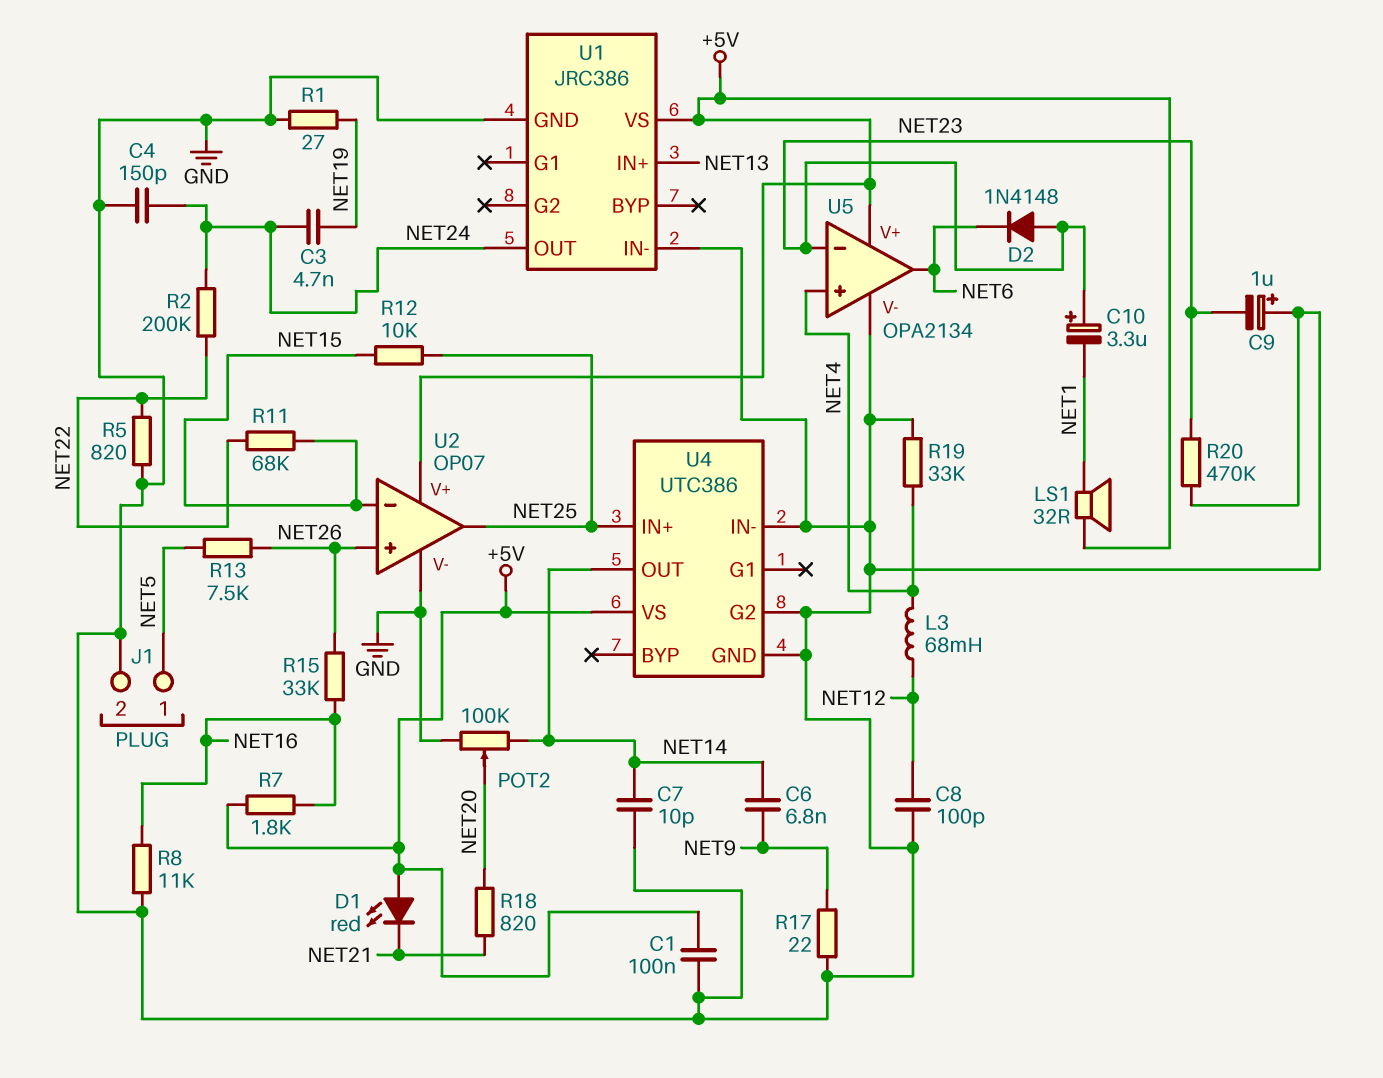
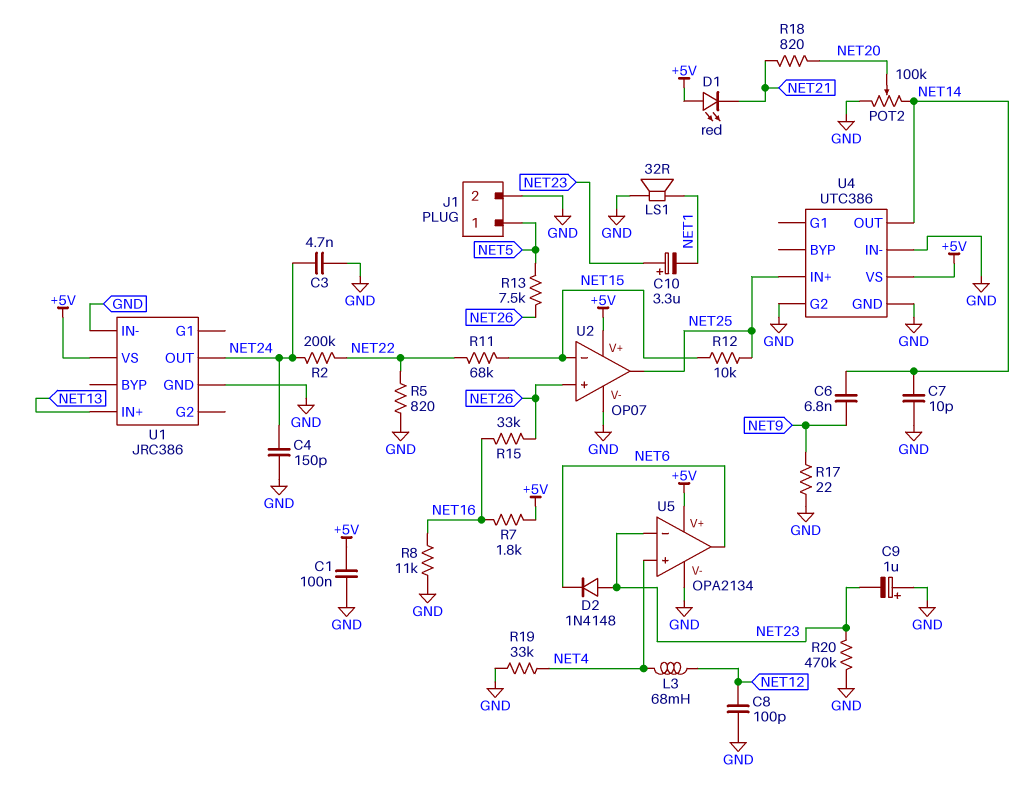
C3: 4.7nF (NET19, NET24) -> 4.7nF (GND, NET24)
LS1: speaker 32R (+5V, NET1) -> speaker 32R (GND, NET1)
R1: 27 (GND, NET19) -> none

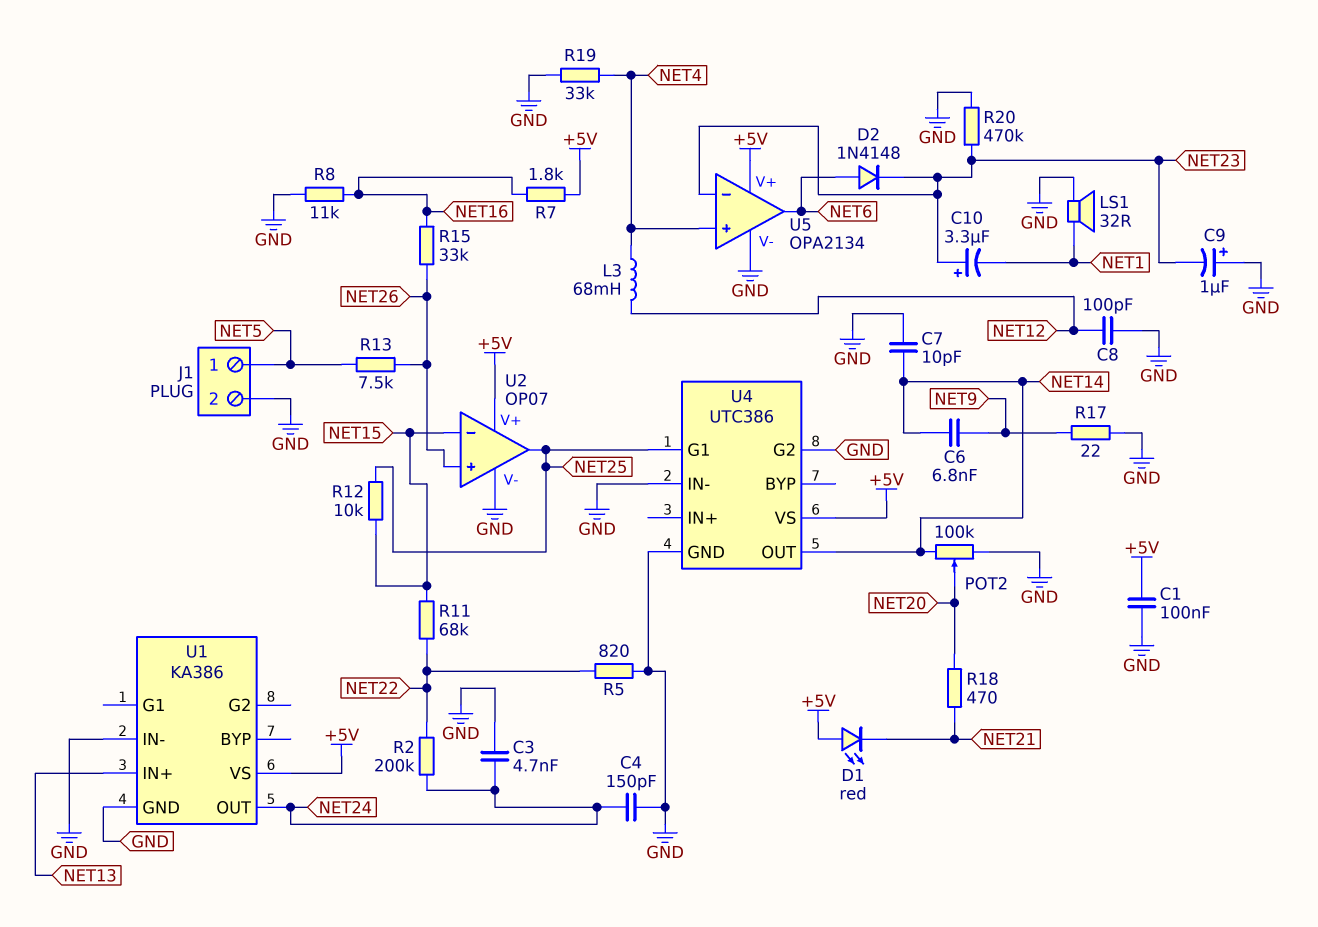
D2: diode 1N4148 (A NET23, K NET6) -> diode 1N4148 (A NET6, K NET23)
R18: 820 (NET20, NET21) -> 470 (NET20, NET21)
U1: JRC386 -> KA386
U4 pin G1: none -> NET25
U4 pin IN+: NET25 -> none

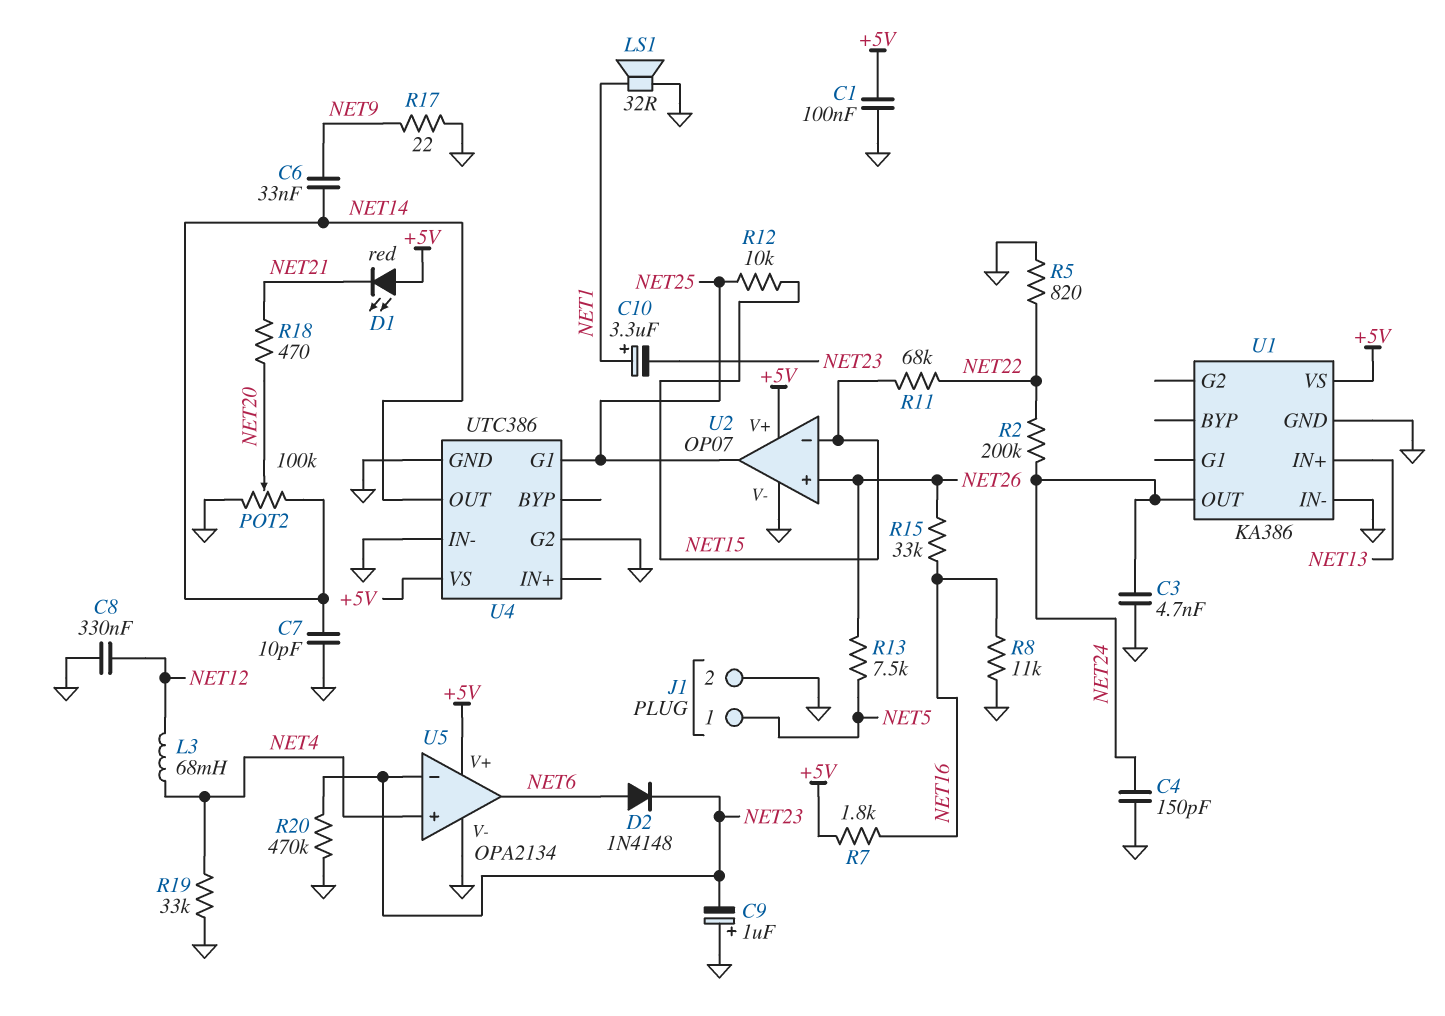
C6: 6.8nF (NET9, NET14) -> 33nF (NET9, NET14)
C8: 100pF (GND, NET12) -> 330nF (GND, NET12)
C10: 3.3uF (plus NET23, minus NET1) -> 3.3uF (plus NET1, minus NET23)

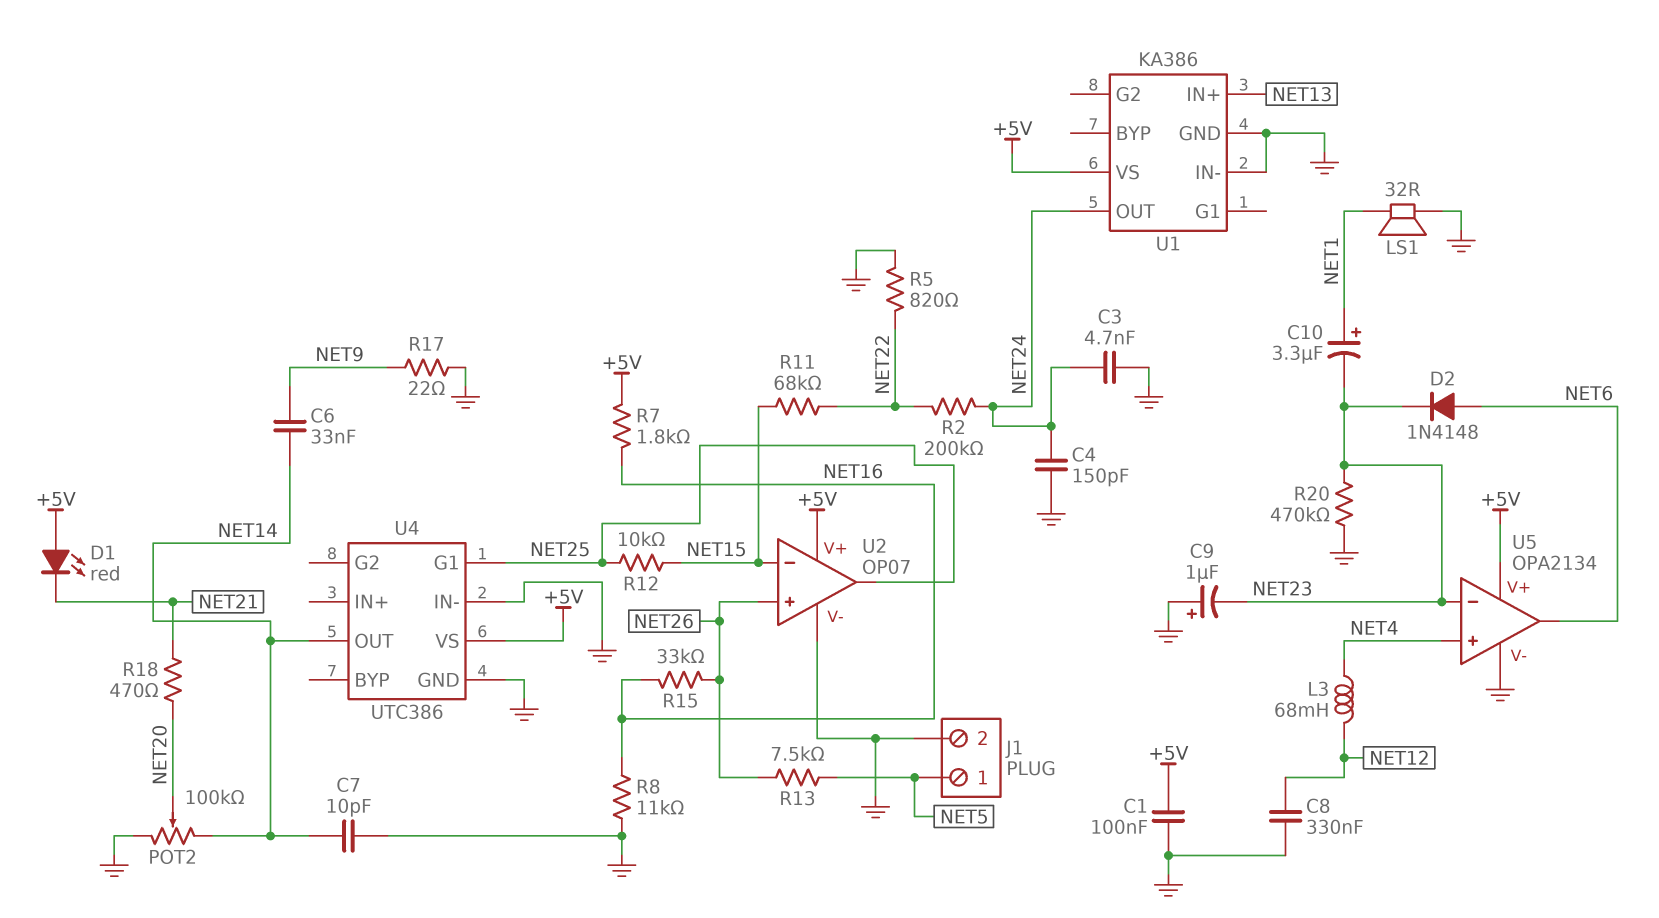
R19: 33k (GND, NET4) -> none
U4 pin G2: GND -> none

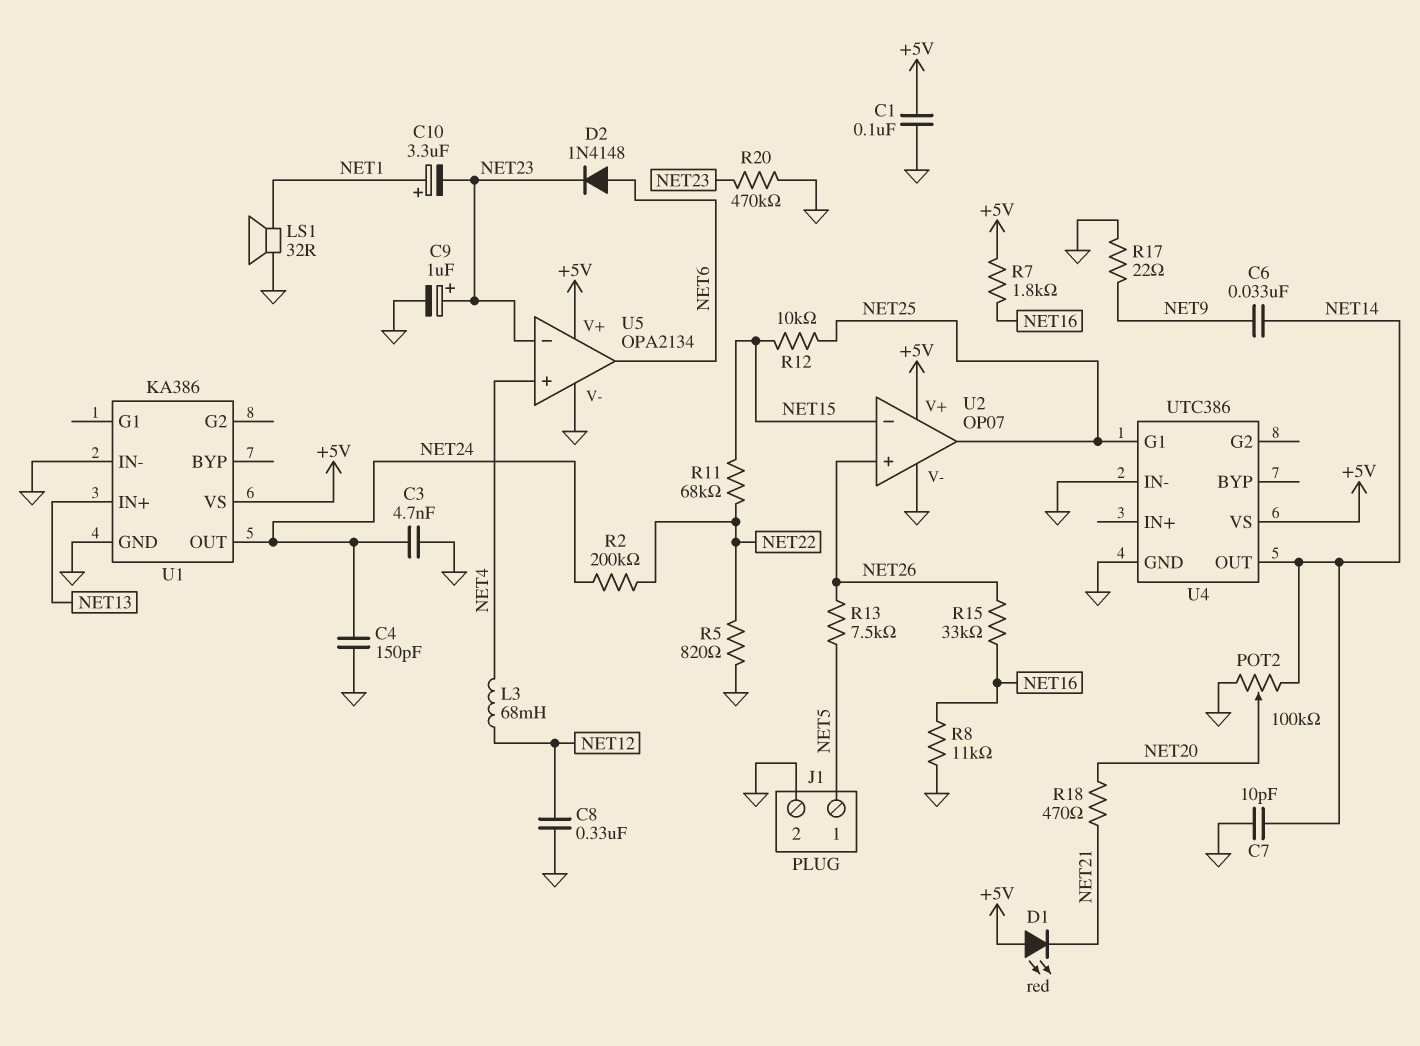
C9: 1uF (plus GND, minus NET23) -> 1uF (plus NET23, minus GND)

